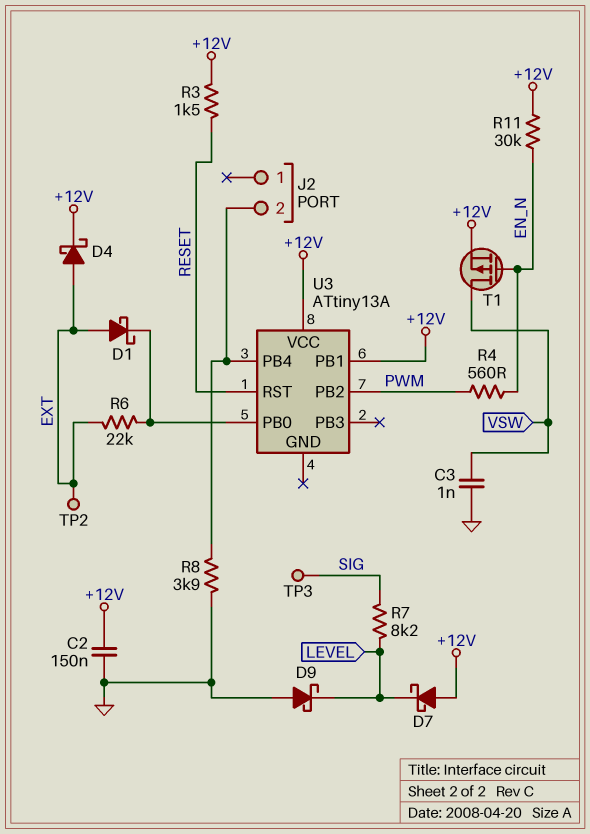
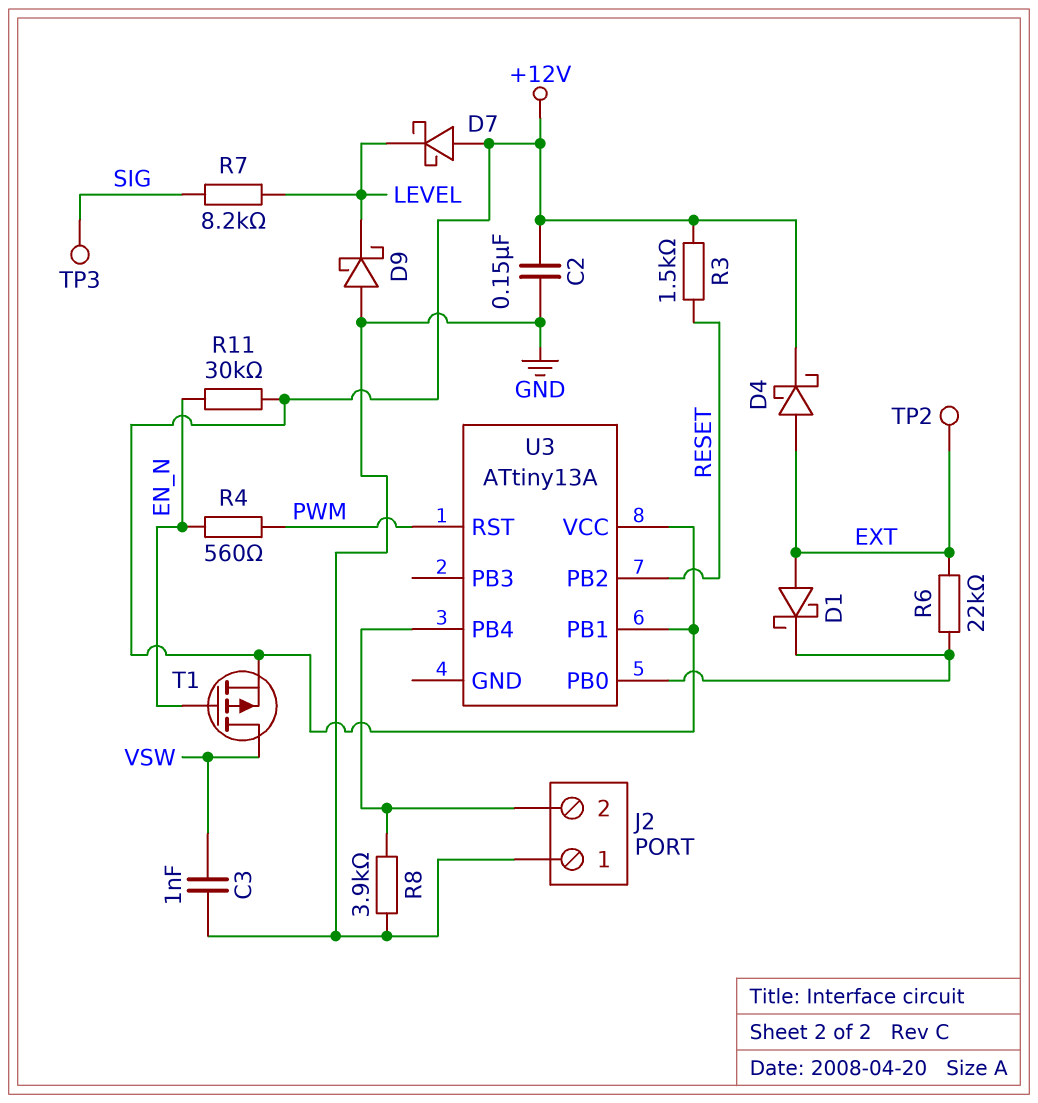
J2 pin 1: none -> GND
U3 pin PB2: PWM -> RESET
U3 pin RST: RESET -> PWM

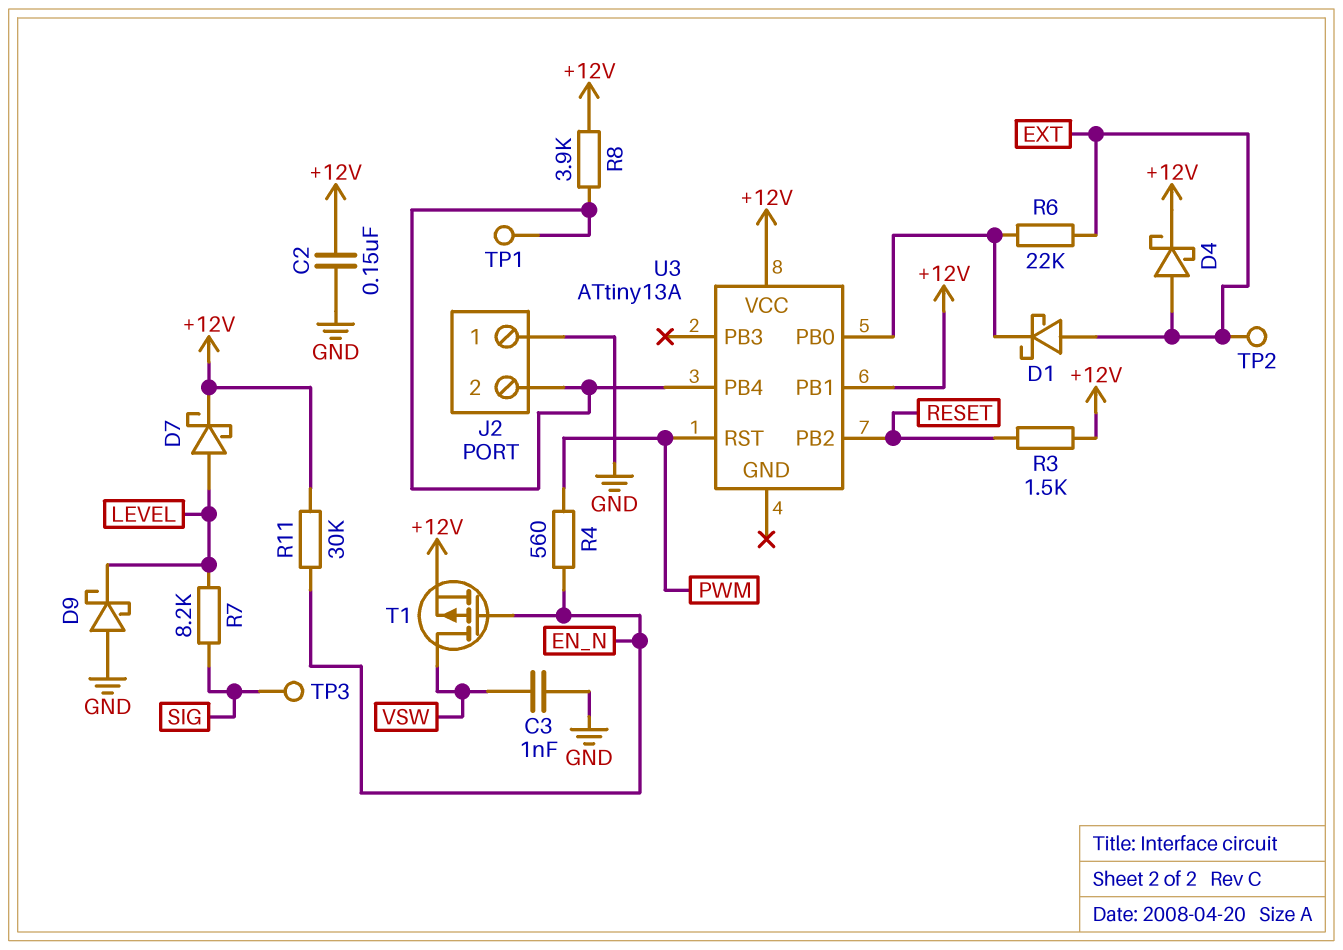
D7: schottky (A +12V, K LEVEL) -> schottky (A LEVEL, K +12V)
R8: 3.9k (GND, J2/2) -> 3.9k (+12V, J2/2)
TP1: none -> test point (J2/2)

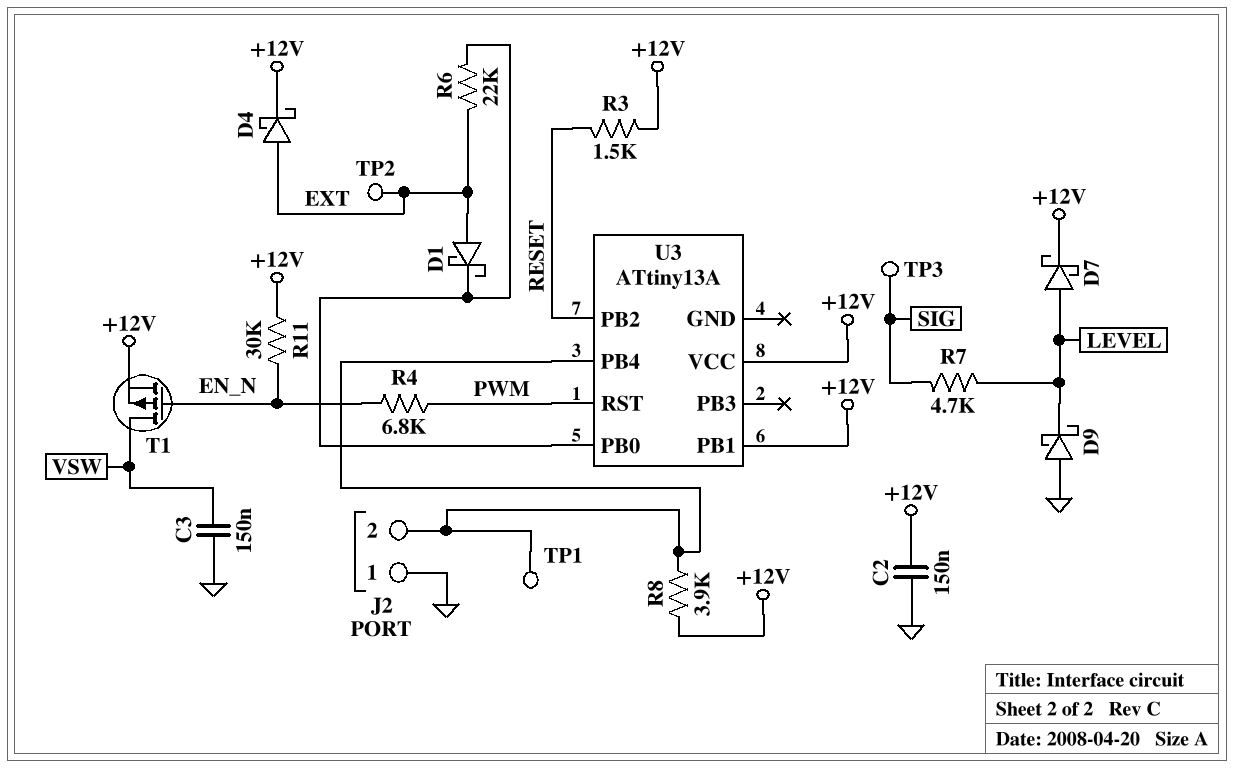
C3: 1nF (GND, VSW) -> 150nF (GND, VSW)
R4: 560 (EN_N, PWM) -> 6.8k (EN_N, PWM)
R7: 8.2k (LEVEL, SIG) -> 4.7k (LEVEL, SIG)

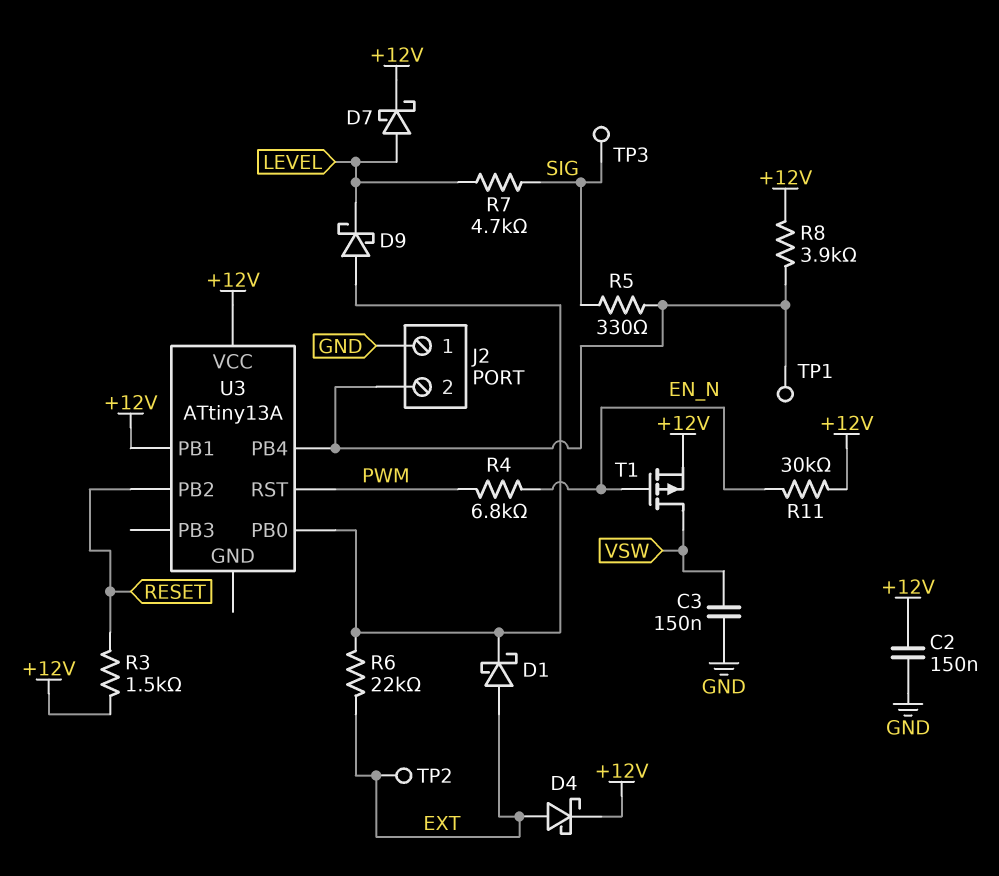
D9: schottky (A GND, K LEVEL) -> schottky (A U3/PB0, K LEVEL)
R5: none -> 330 (J2/2, SIG)

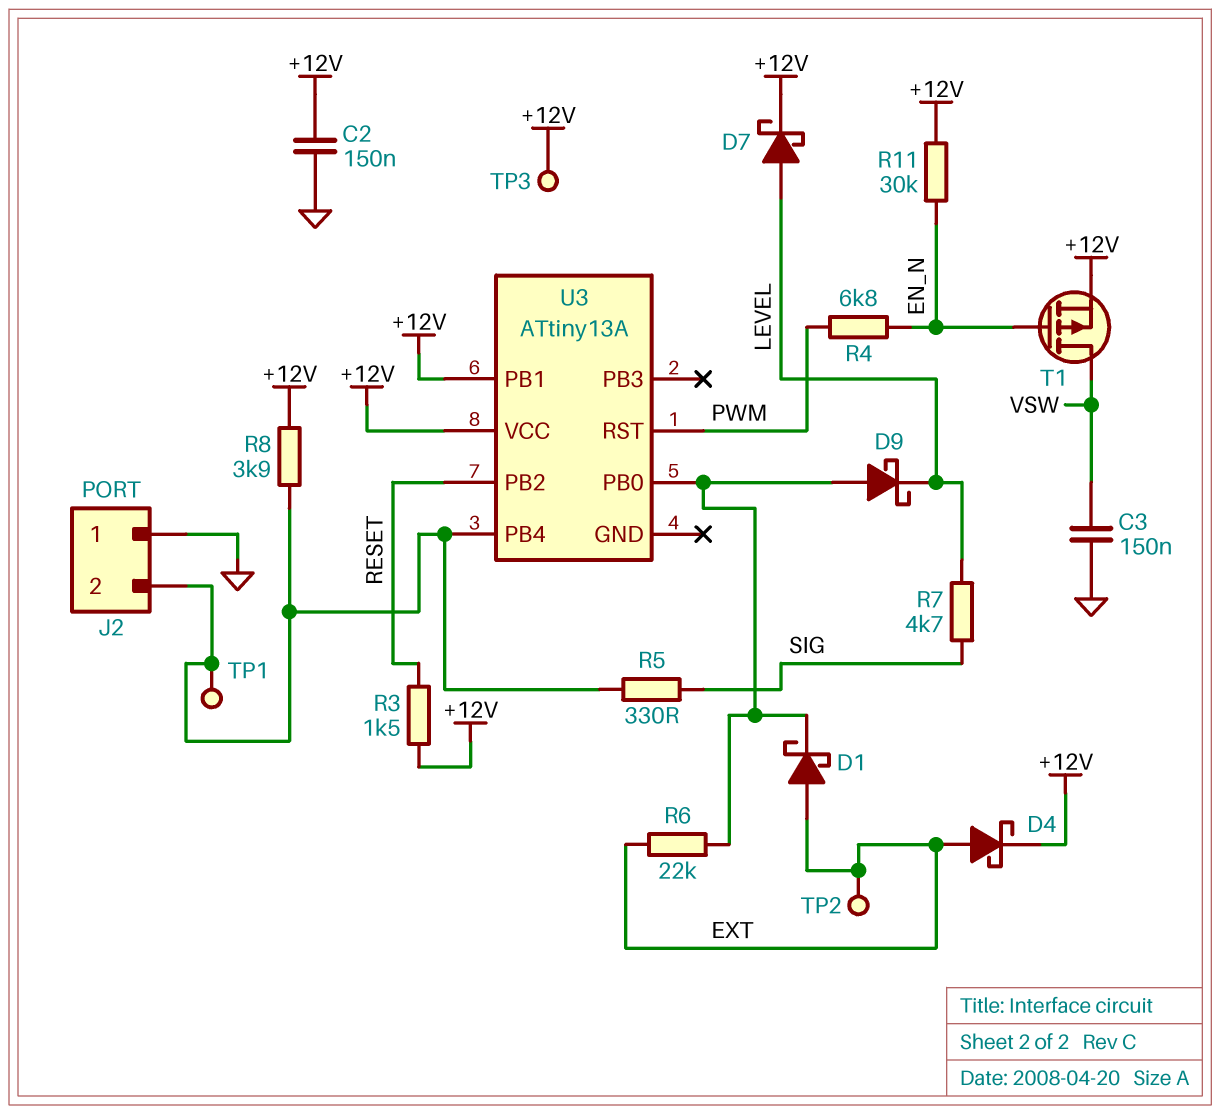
TP3: test point (SIG) -> test point (+12V)

